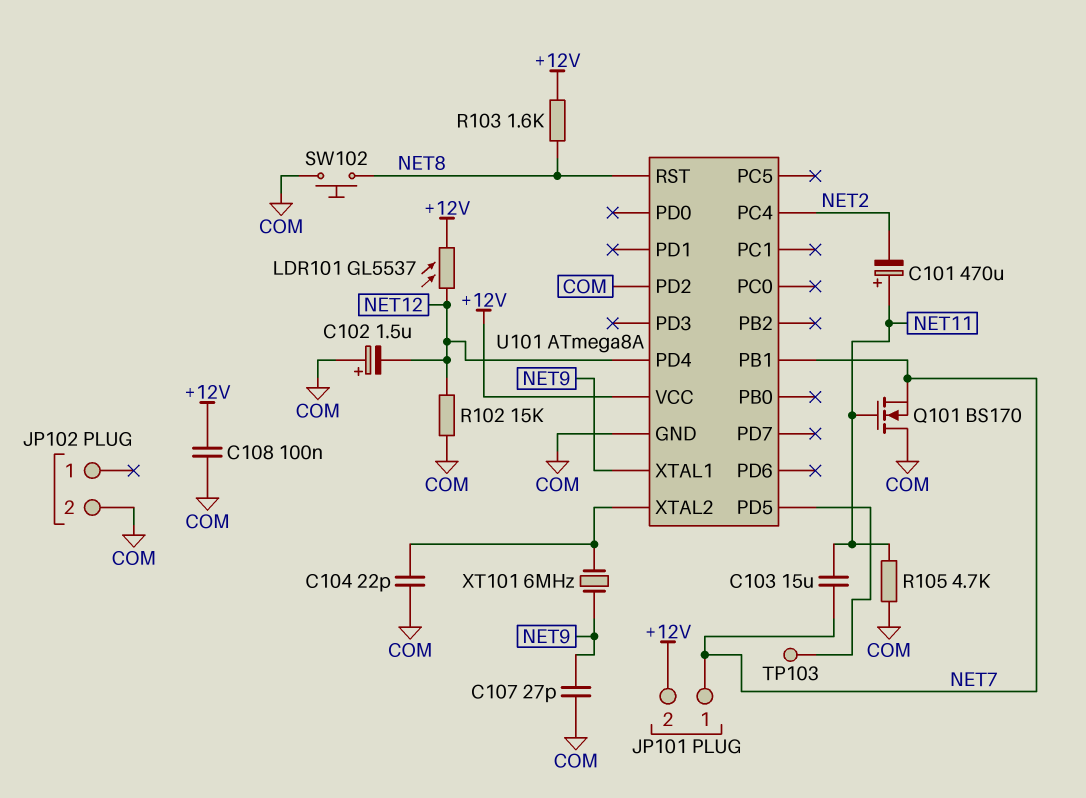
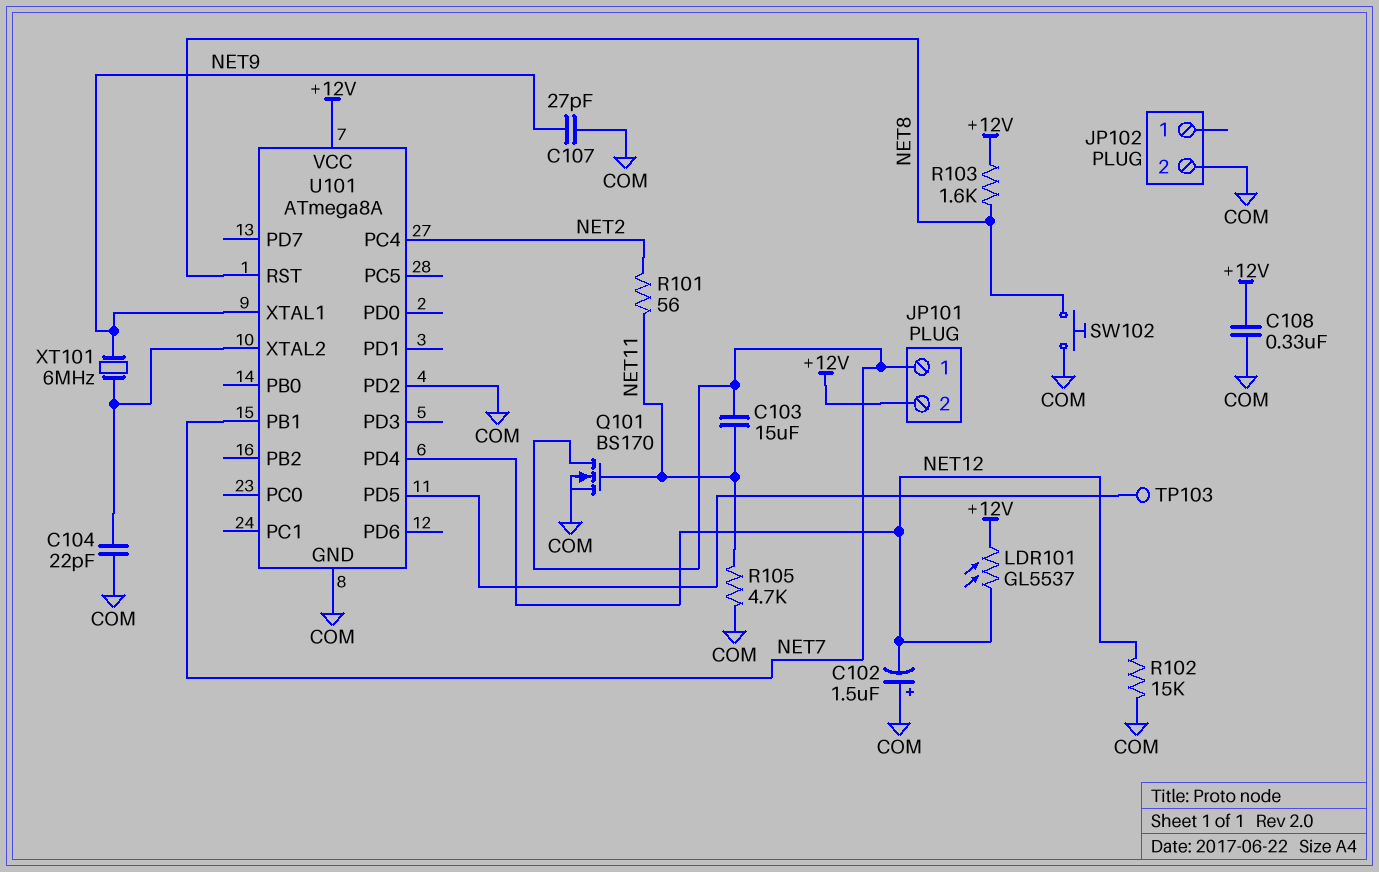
C101: 470uF (plus NET11, minus NET2) -> none
C108: 100nF (+12V, COM) -> 330nF (+12V, COM)
Q101: NMOS BS170 (G NET11, D COM, S NET7) -> NMOS BS170 (G NET11, D NET7, S COM)
R101: none -> 56 (NET2, NET11)

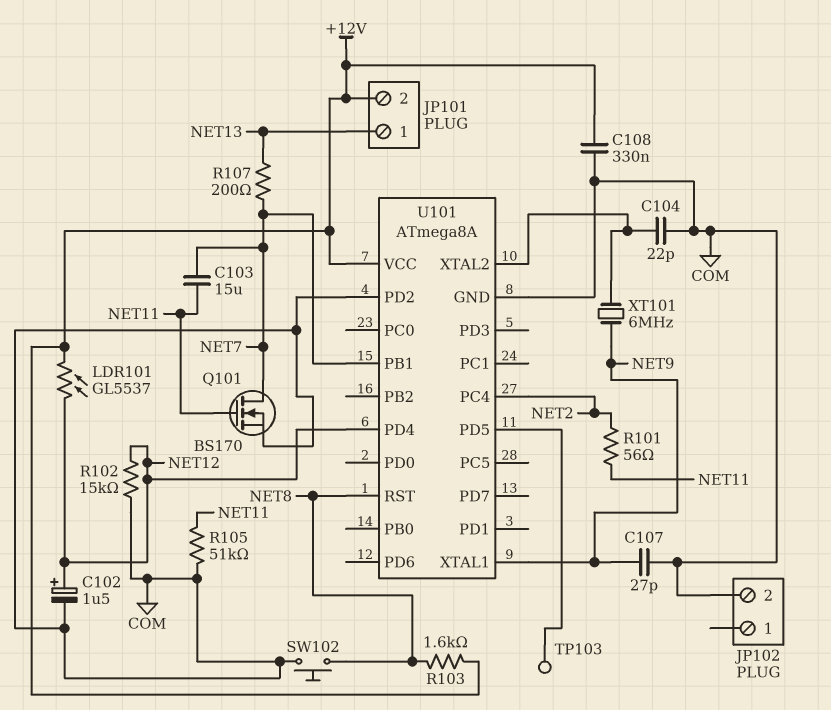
C102: 1.5uF (plus COM, minus NET12) -> 1.5uF (plus NET12, minus COM)
JP101 pin 1: NET7 -> NET13
R105: 4.7k (COM, NET11) -> 51k (COM, NET11)
R107: none -> 200 (NET7, NET13)

